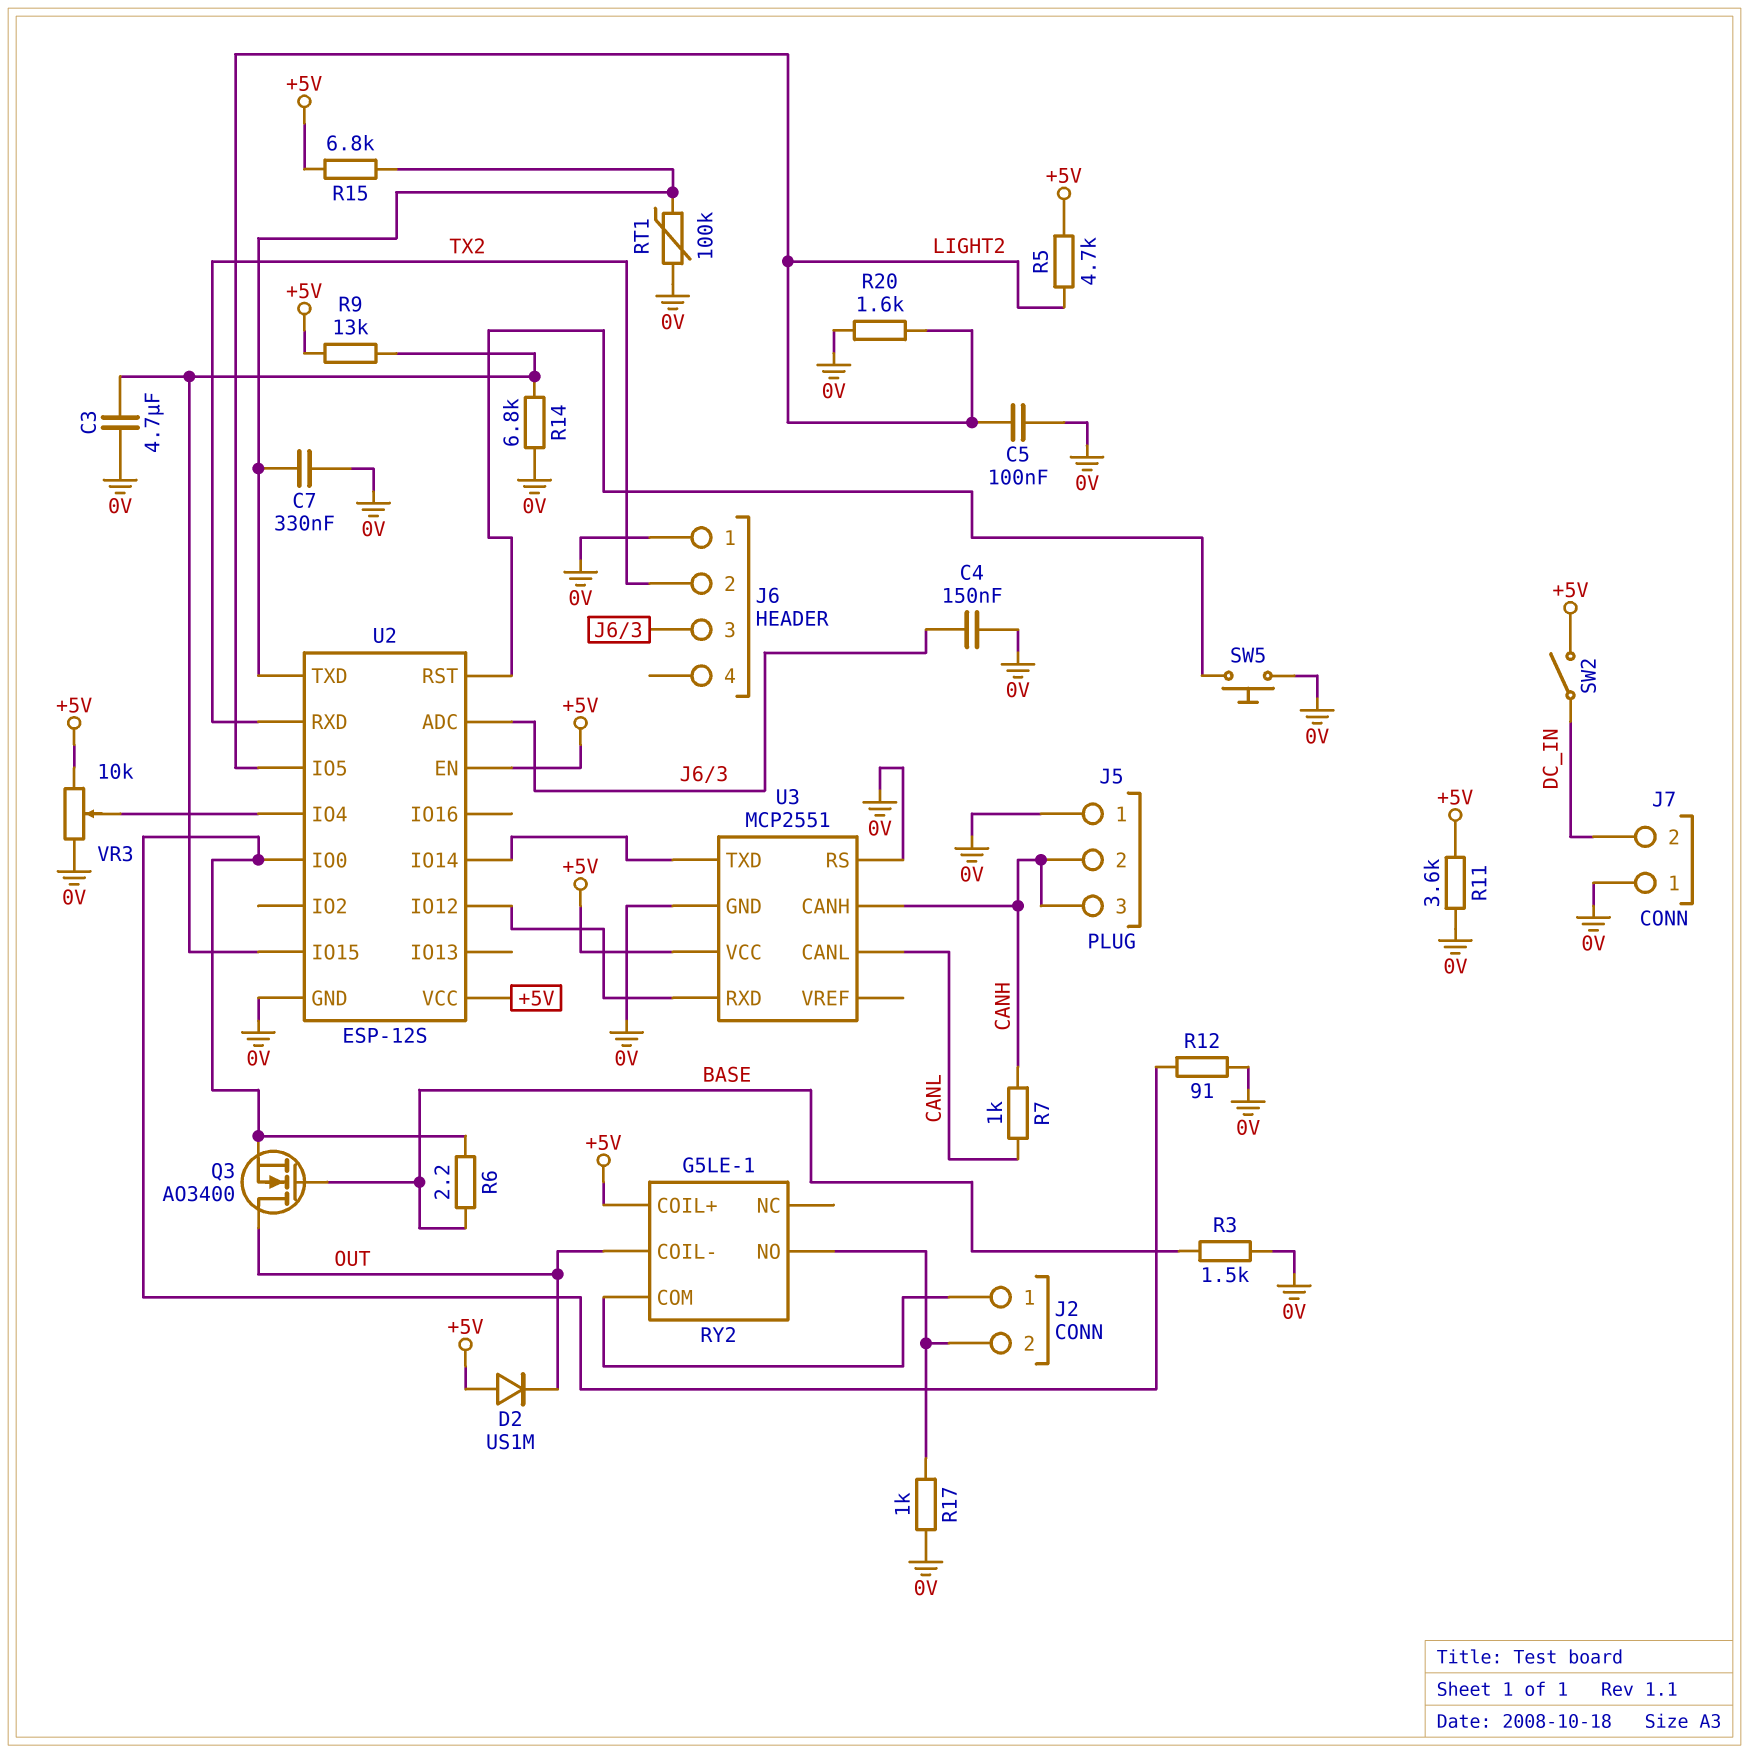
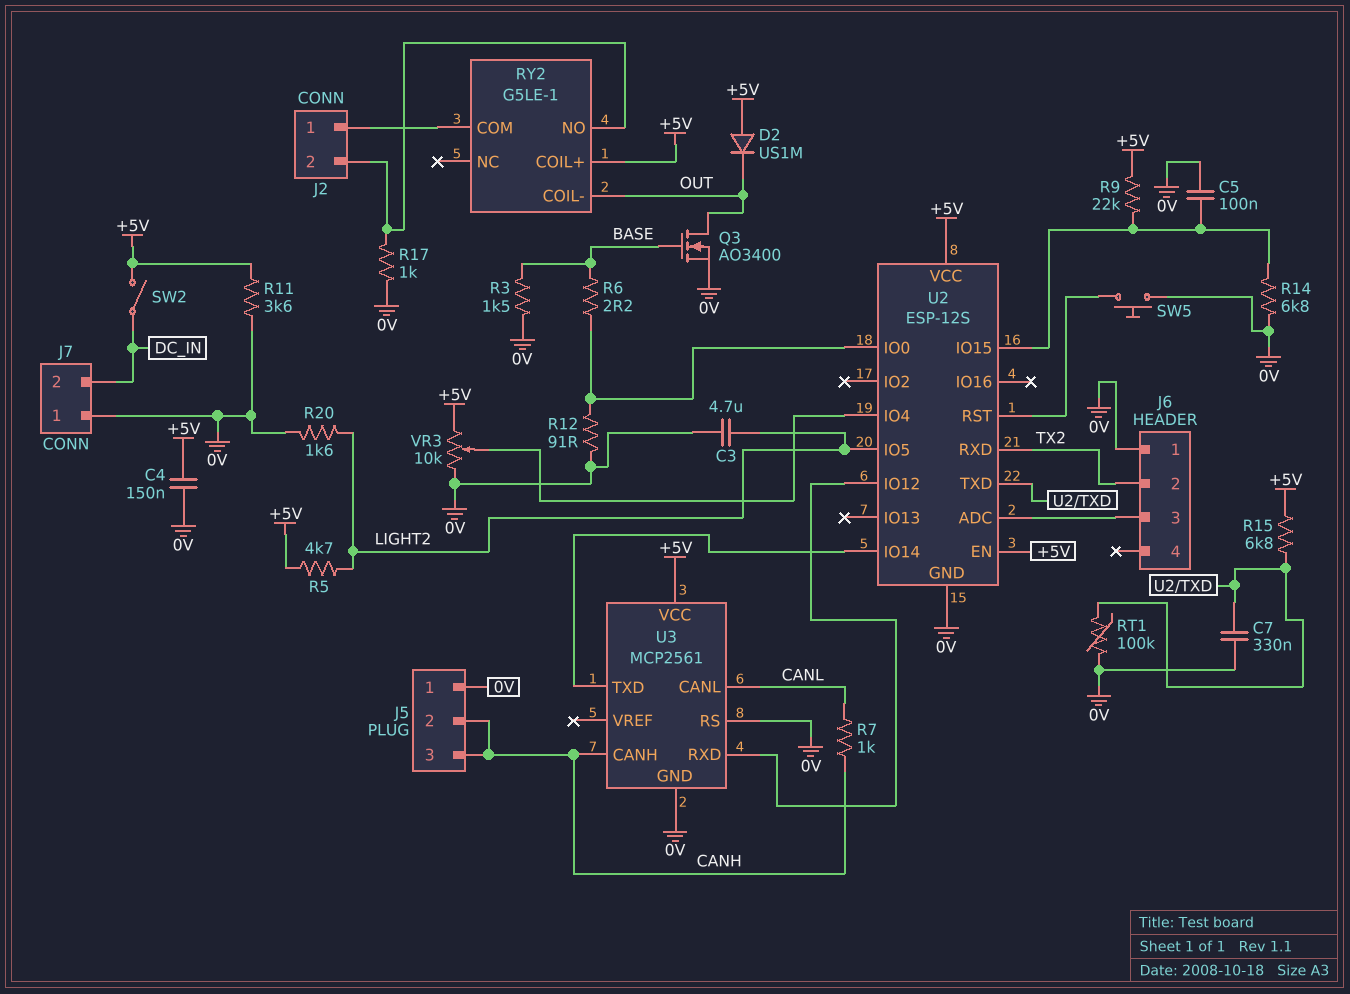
C3: 4.7uF (0V, U2/IO15) -> 4.7uF (0V, LIGHT2)
C4: 150nF (0V, J6/3) -> 150nF (+5V, 0V)
C5: 100nF (0V, LIGHT2) -> 100nF (0V, U2/IO15)
Q3: NMOS AO3400 (G BASE, D OUT, S U2/IO0) -> NMOS AO3400 (G BASE, D OUT, S 0V)
R9: 13k (+5V, U2/IO15) -> 22k (+5V, U2/IO15)
U3: MCP2551 -> MCP2561

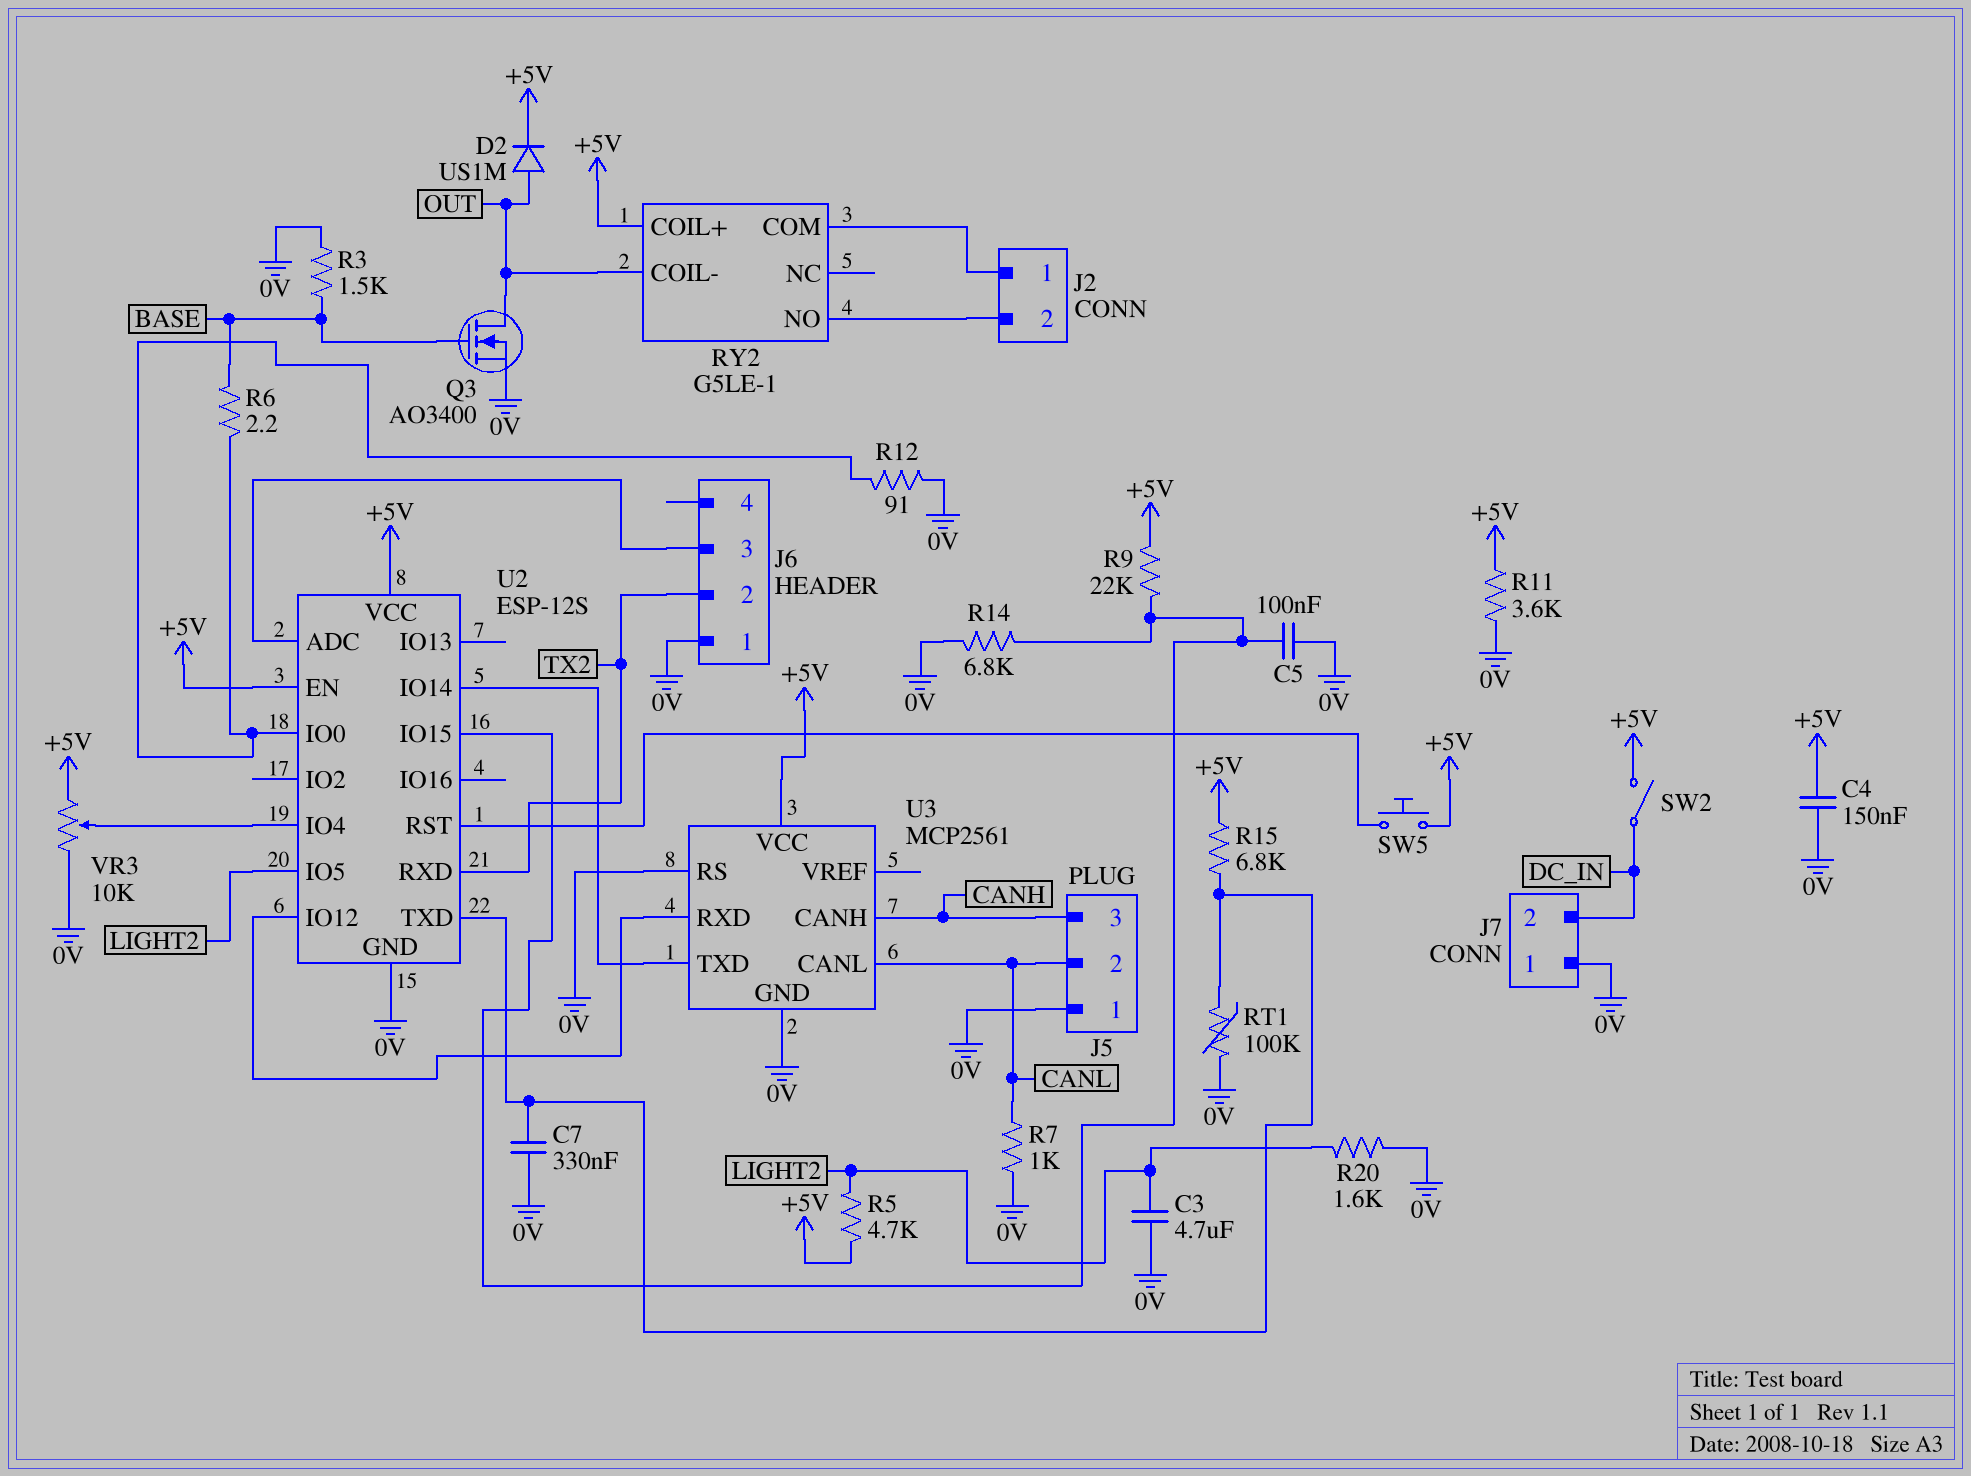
D2: diode US1M (A +5V, K OUT) -> diode US1M (A OUT, K +5V)
J5 pin 2: CANH -> CANL
R7: 1k (CANH, CANL) -> 1k (0V, CANL)
R17: 1k (0V, J2/2) -> none
SW5: button (0V, U2/RST) -> button (+5V, U2/RST)

